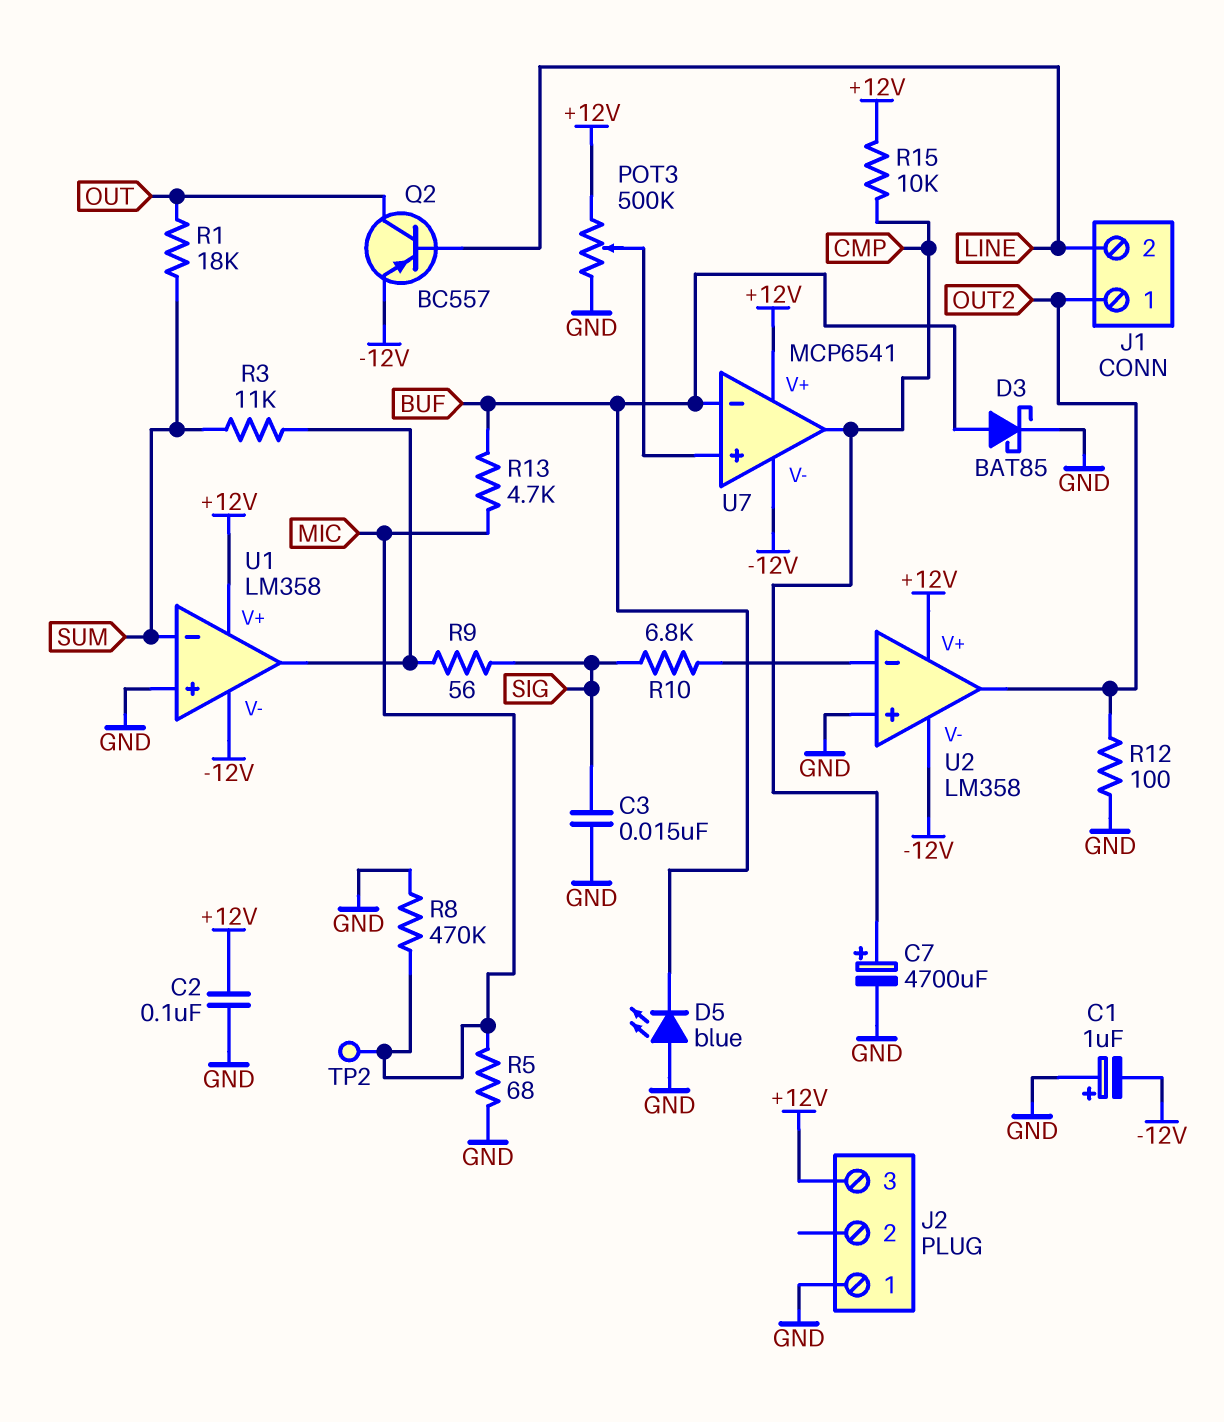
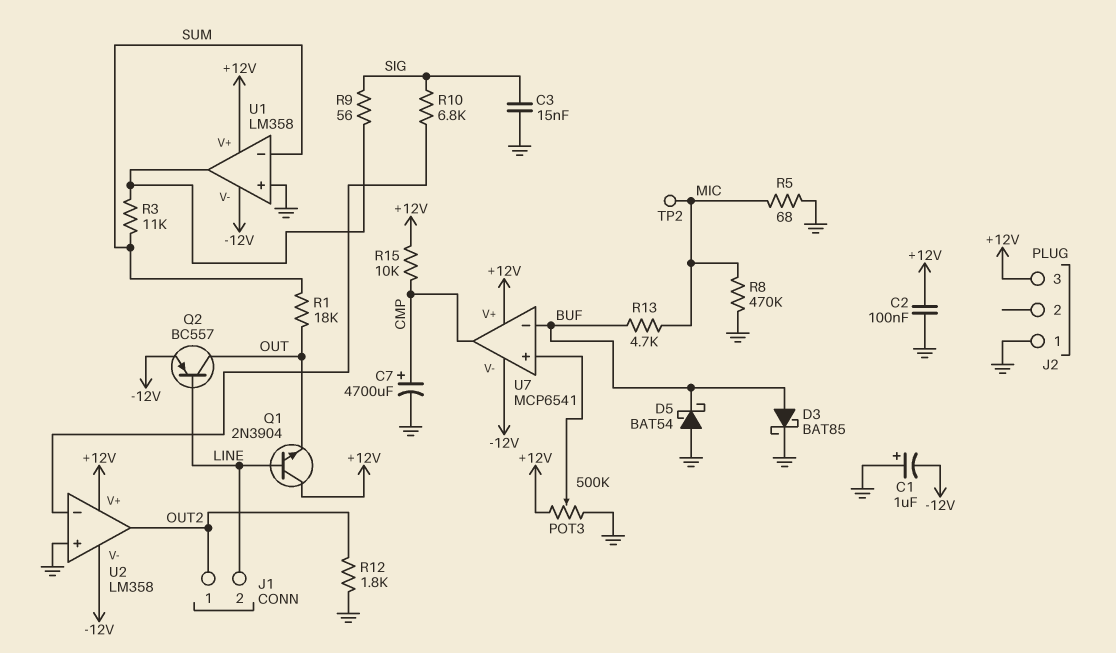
D5: LED blue (A GND, K BUF) -> schottky BAT54 (A GND, K BUF)
Q1: none -> NPN 2N3904 (B LINE, C +12V, E OUT)
R12: 100 (GND, OUT2) -> 1.8k (GND, OUT2)

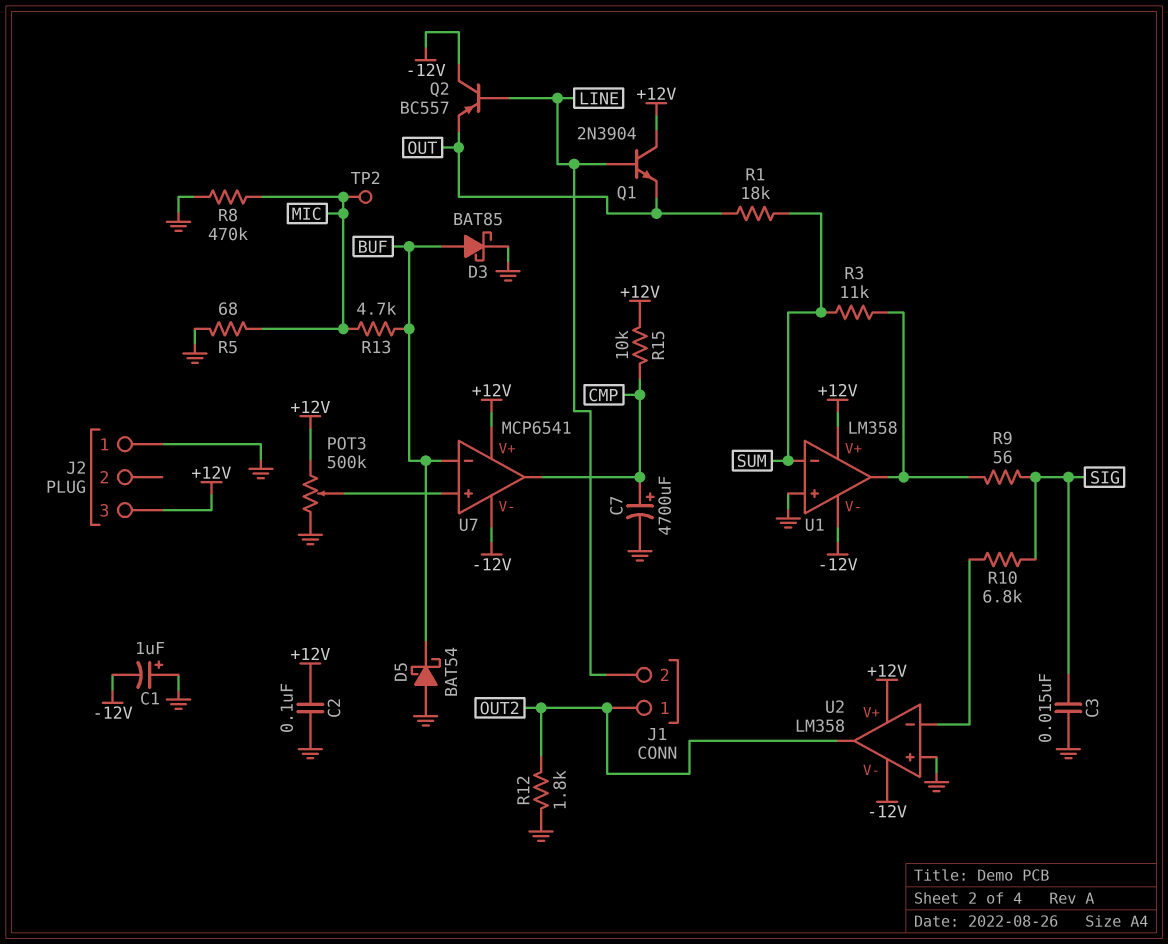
Q2: PNP BC557 (B LINE, C OUT, E -12V) -> PNP BC557 (B LINE, C -12V, E OUT)

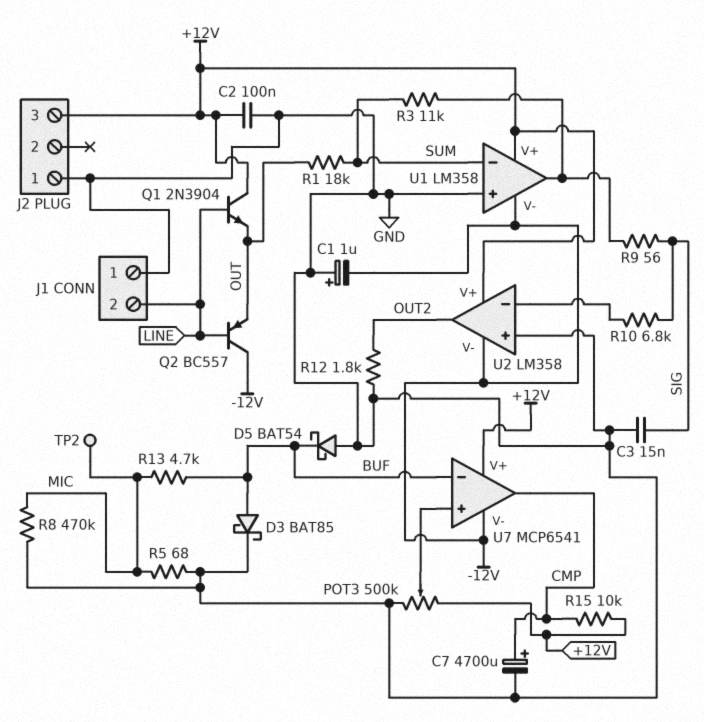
J1 pin 1: OUT2 -> GND

